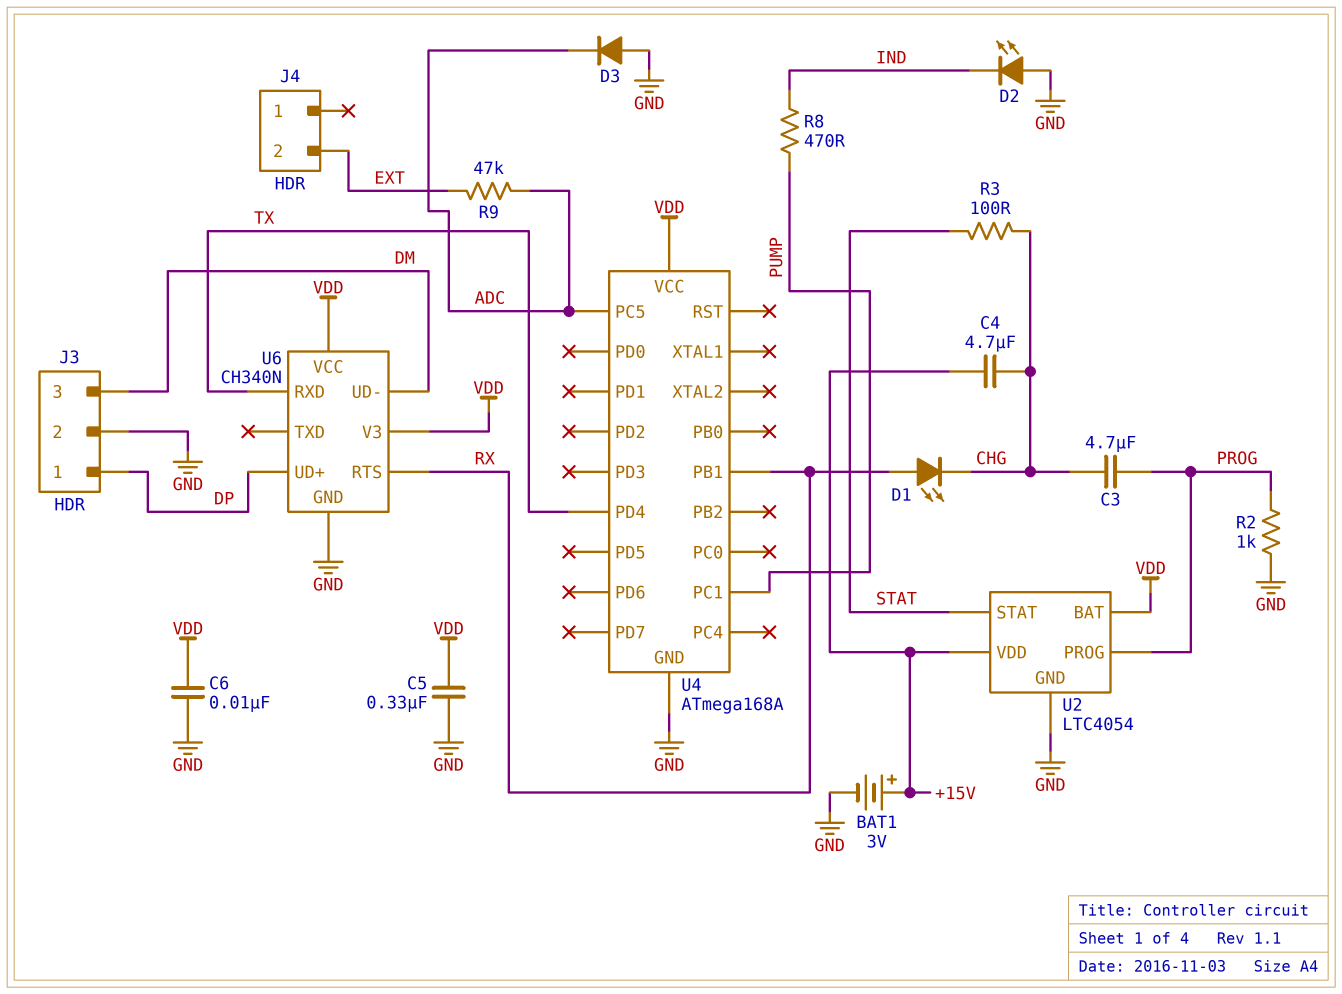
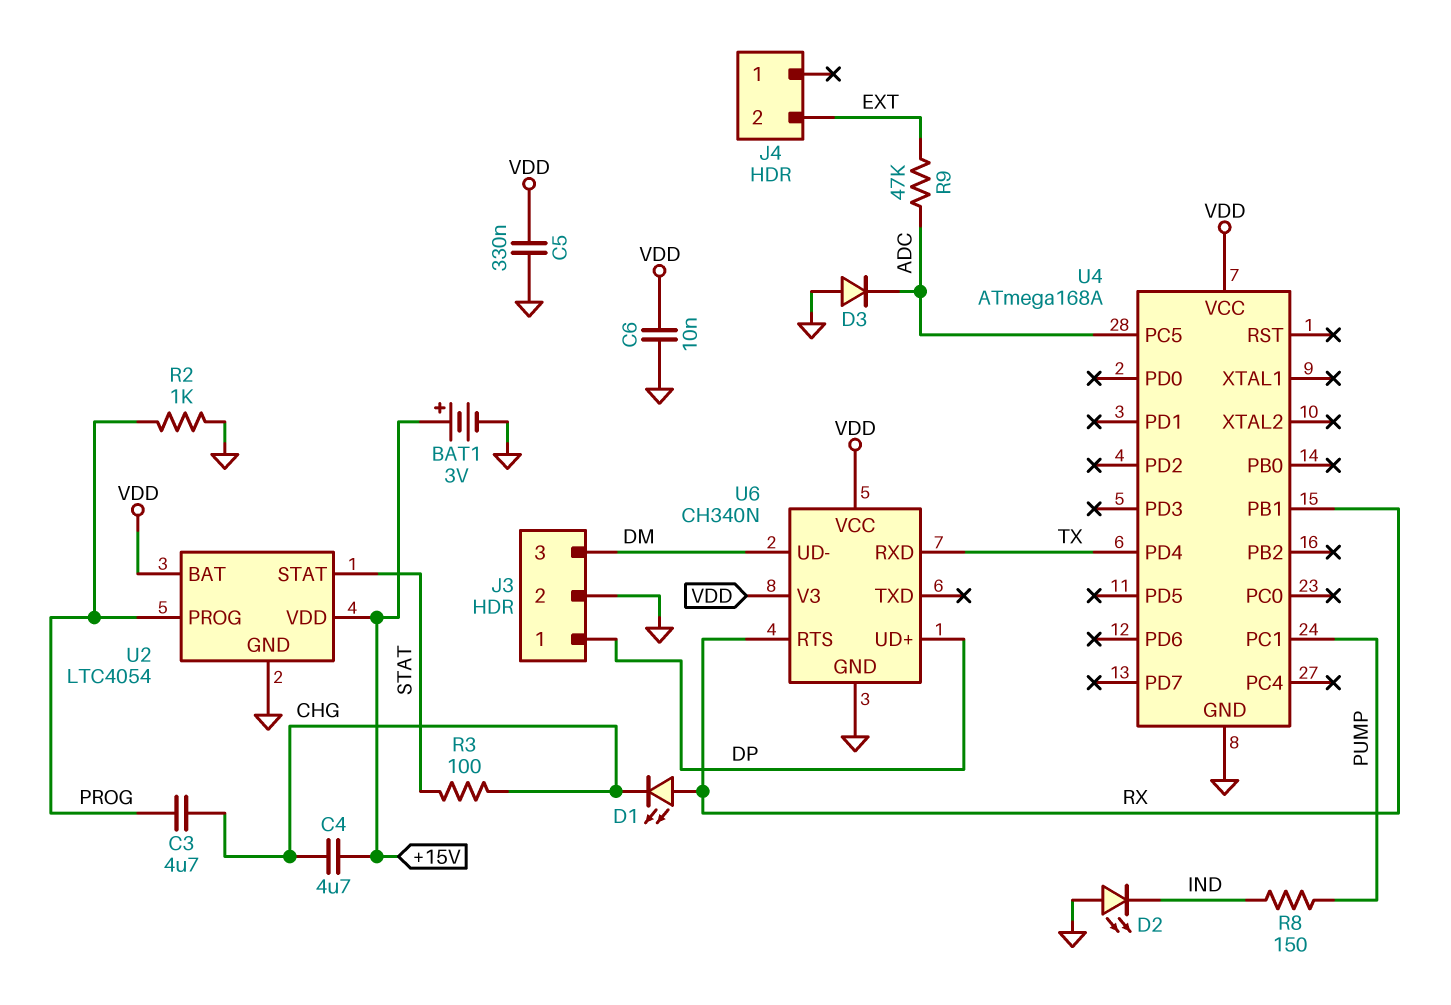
R8: 470 (IND, PUMP) -> 150 (IND, PUMP)

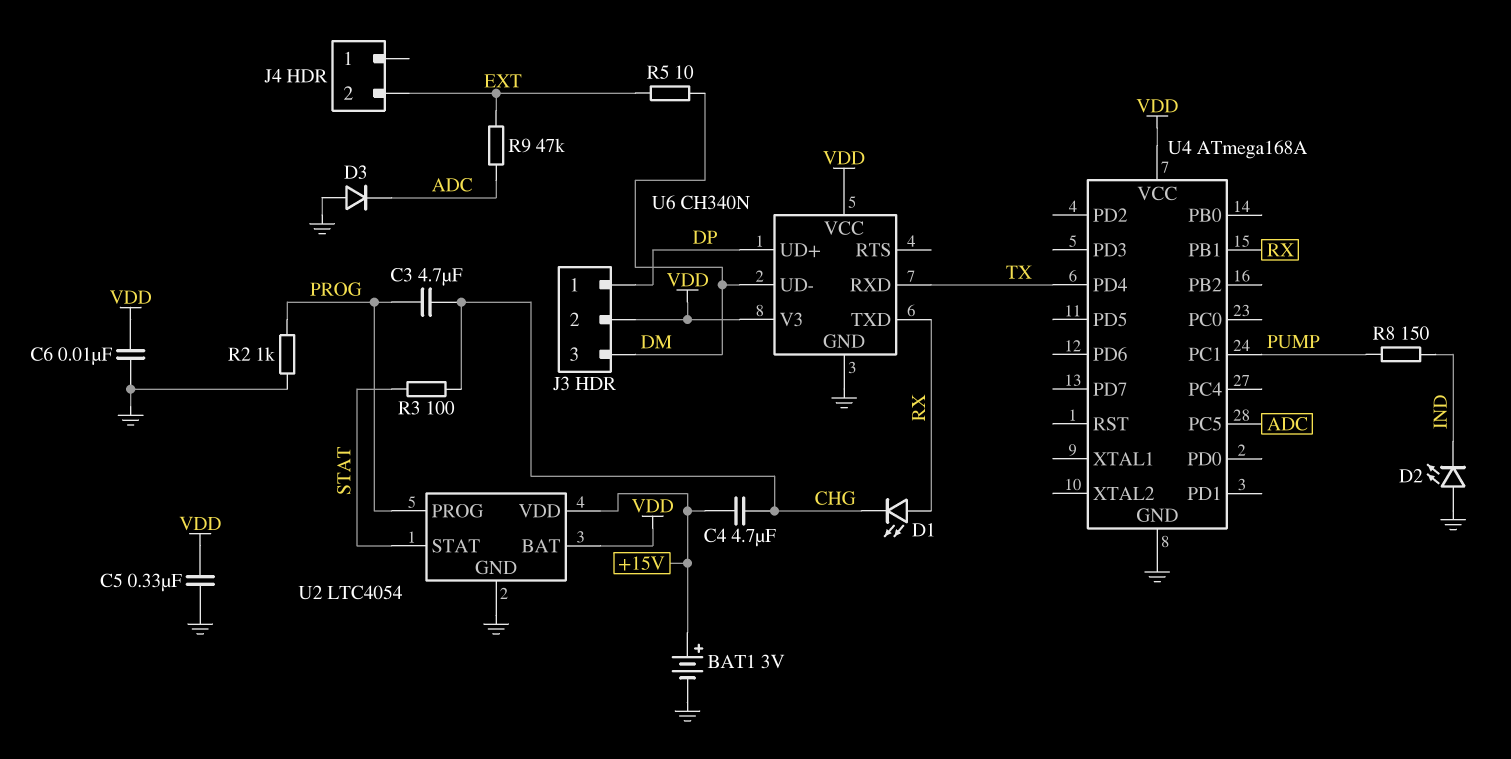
J3 pin 2: GND -> VDD
R5: none -> 10 (DM, EXT)
U6 pin RTS: RX -> none
U6 pin TXD: none -> RX

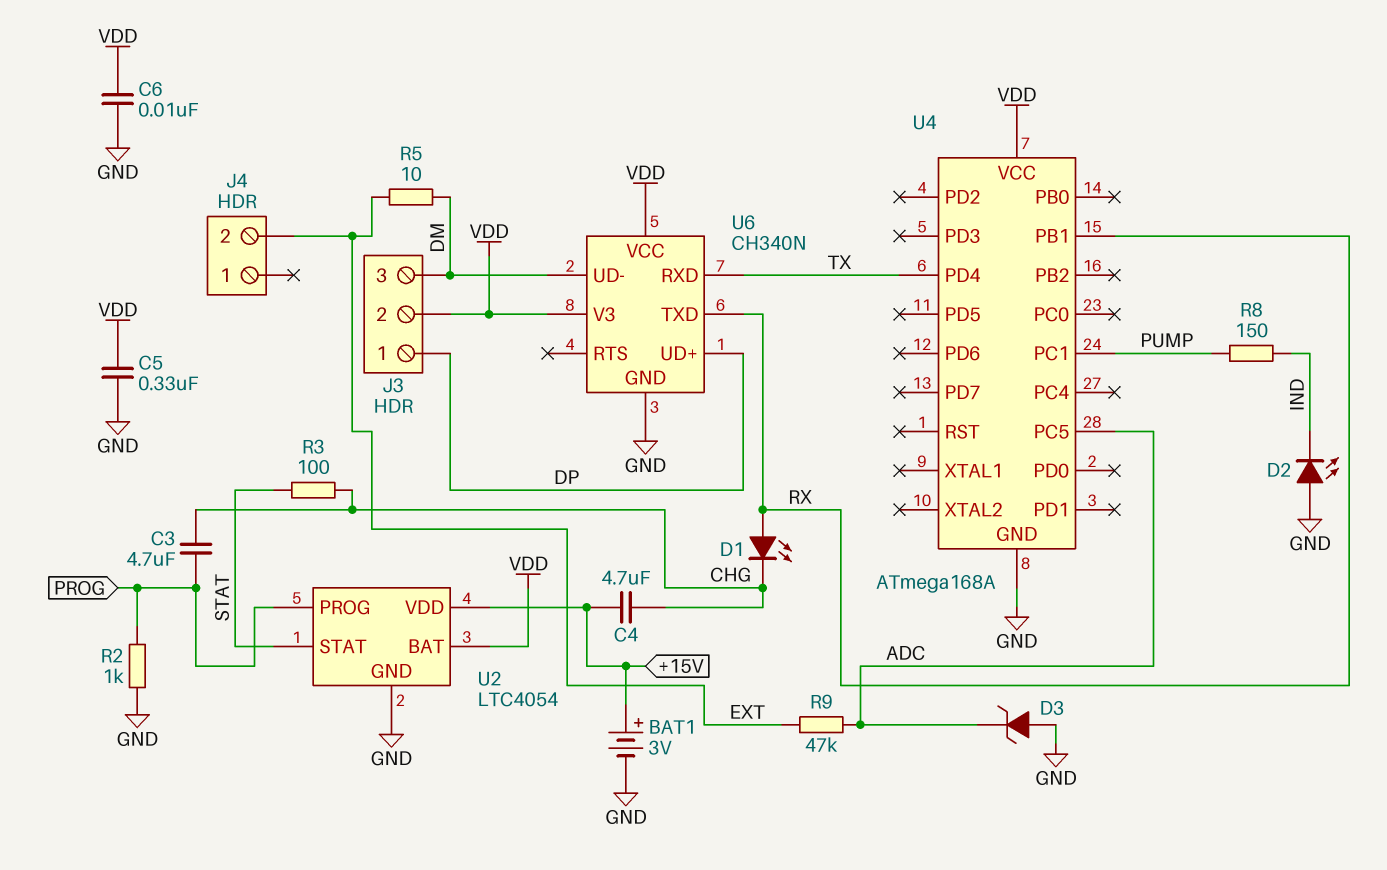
D3: diode (A GND, K ADC) -> zener (A GND, K ADC)

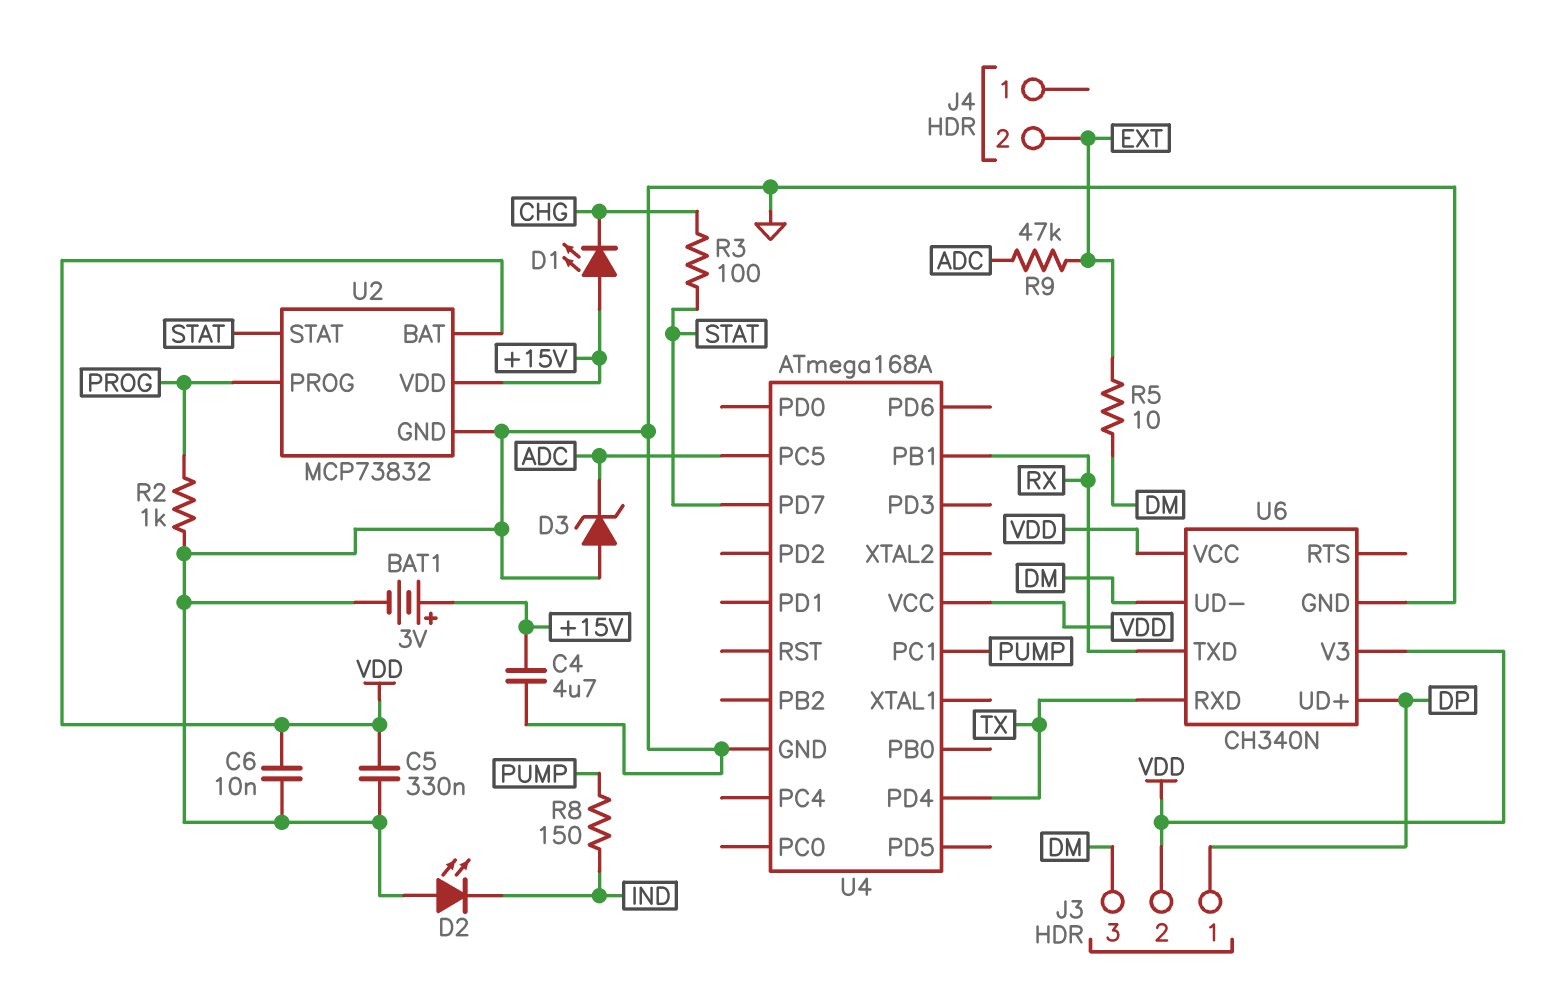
C3: 4.7uF (CHG, PROG) -> none
C4: 4.7uF (+15V, CHG) -> 4.7uF (+15V, GND)
D1: LED (A RX, K CHG) -> LED (A +15V, K CHG)
U2: LTC4054 -> MCP73832
U4 pin PD7: none -> STAT

